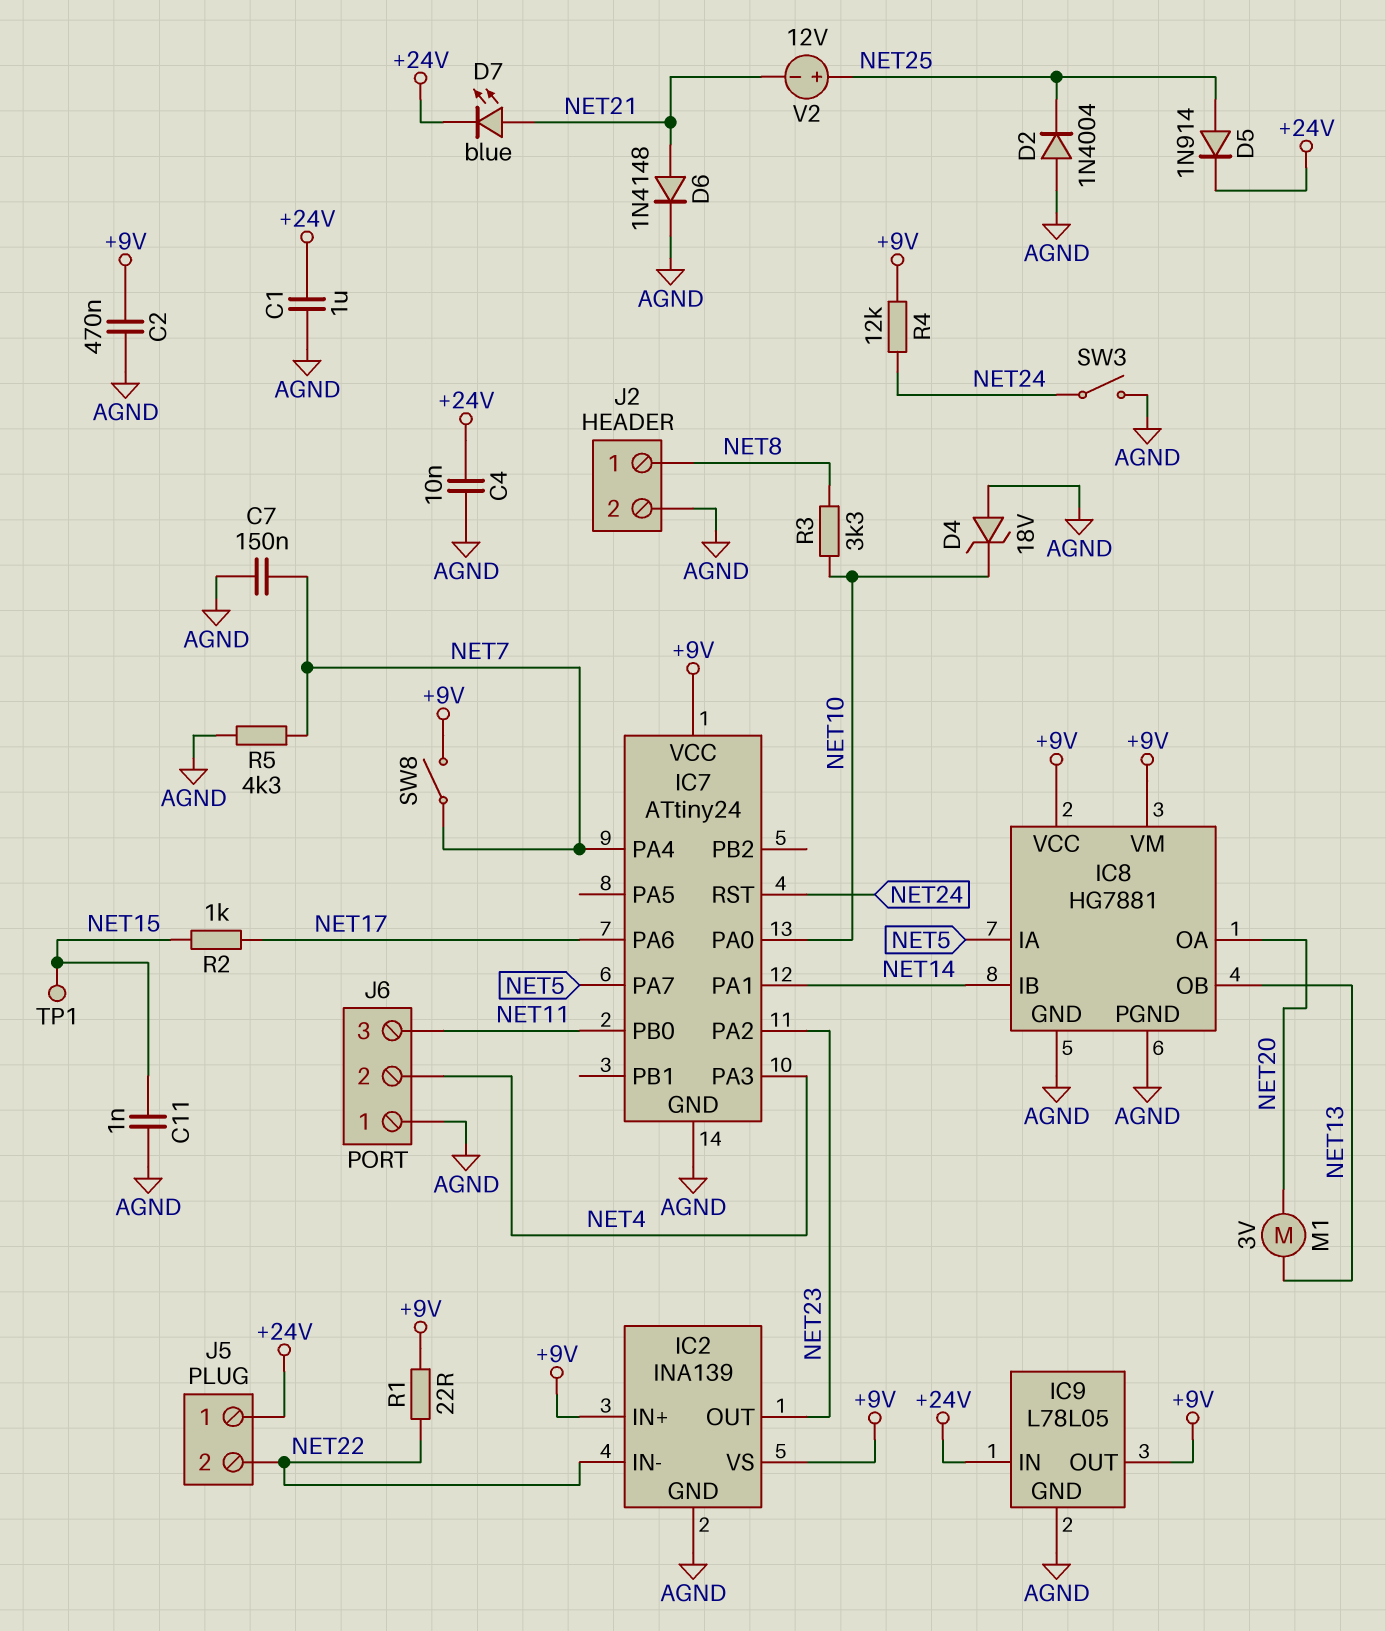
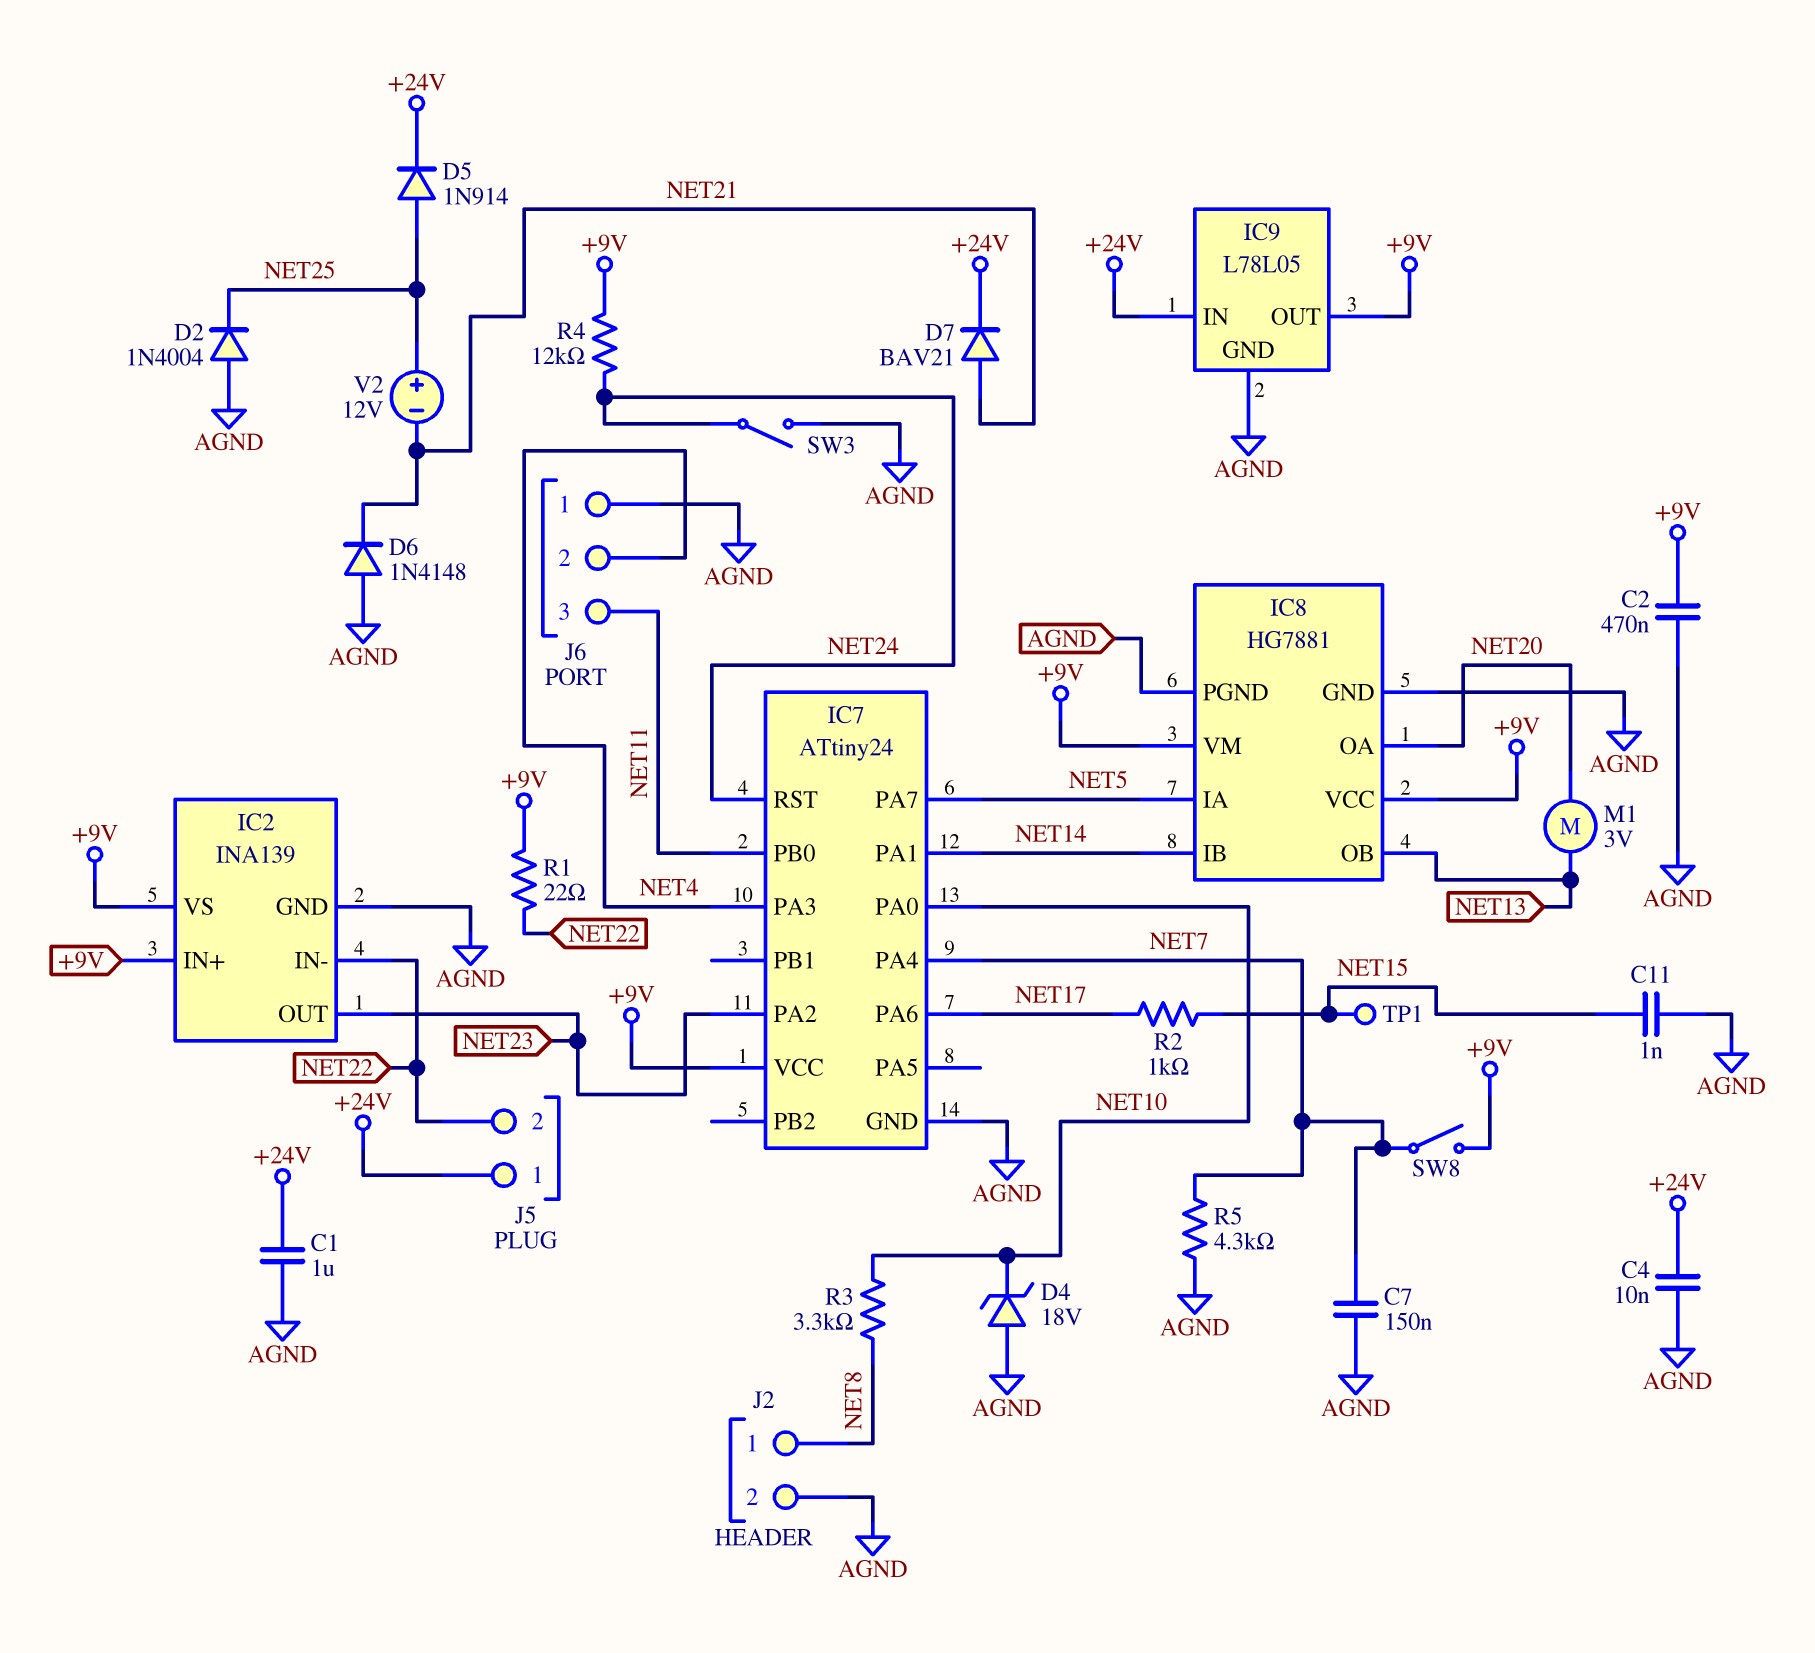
D6: diode 1N4148 (A NET21, K AGND) -> diode 1N4148 (A AGND, K NET21)
D7: LED blue (A NET21, K +24V) -> diode BAV21 (A NET21, K +24V)

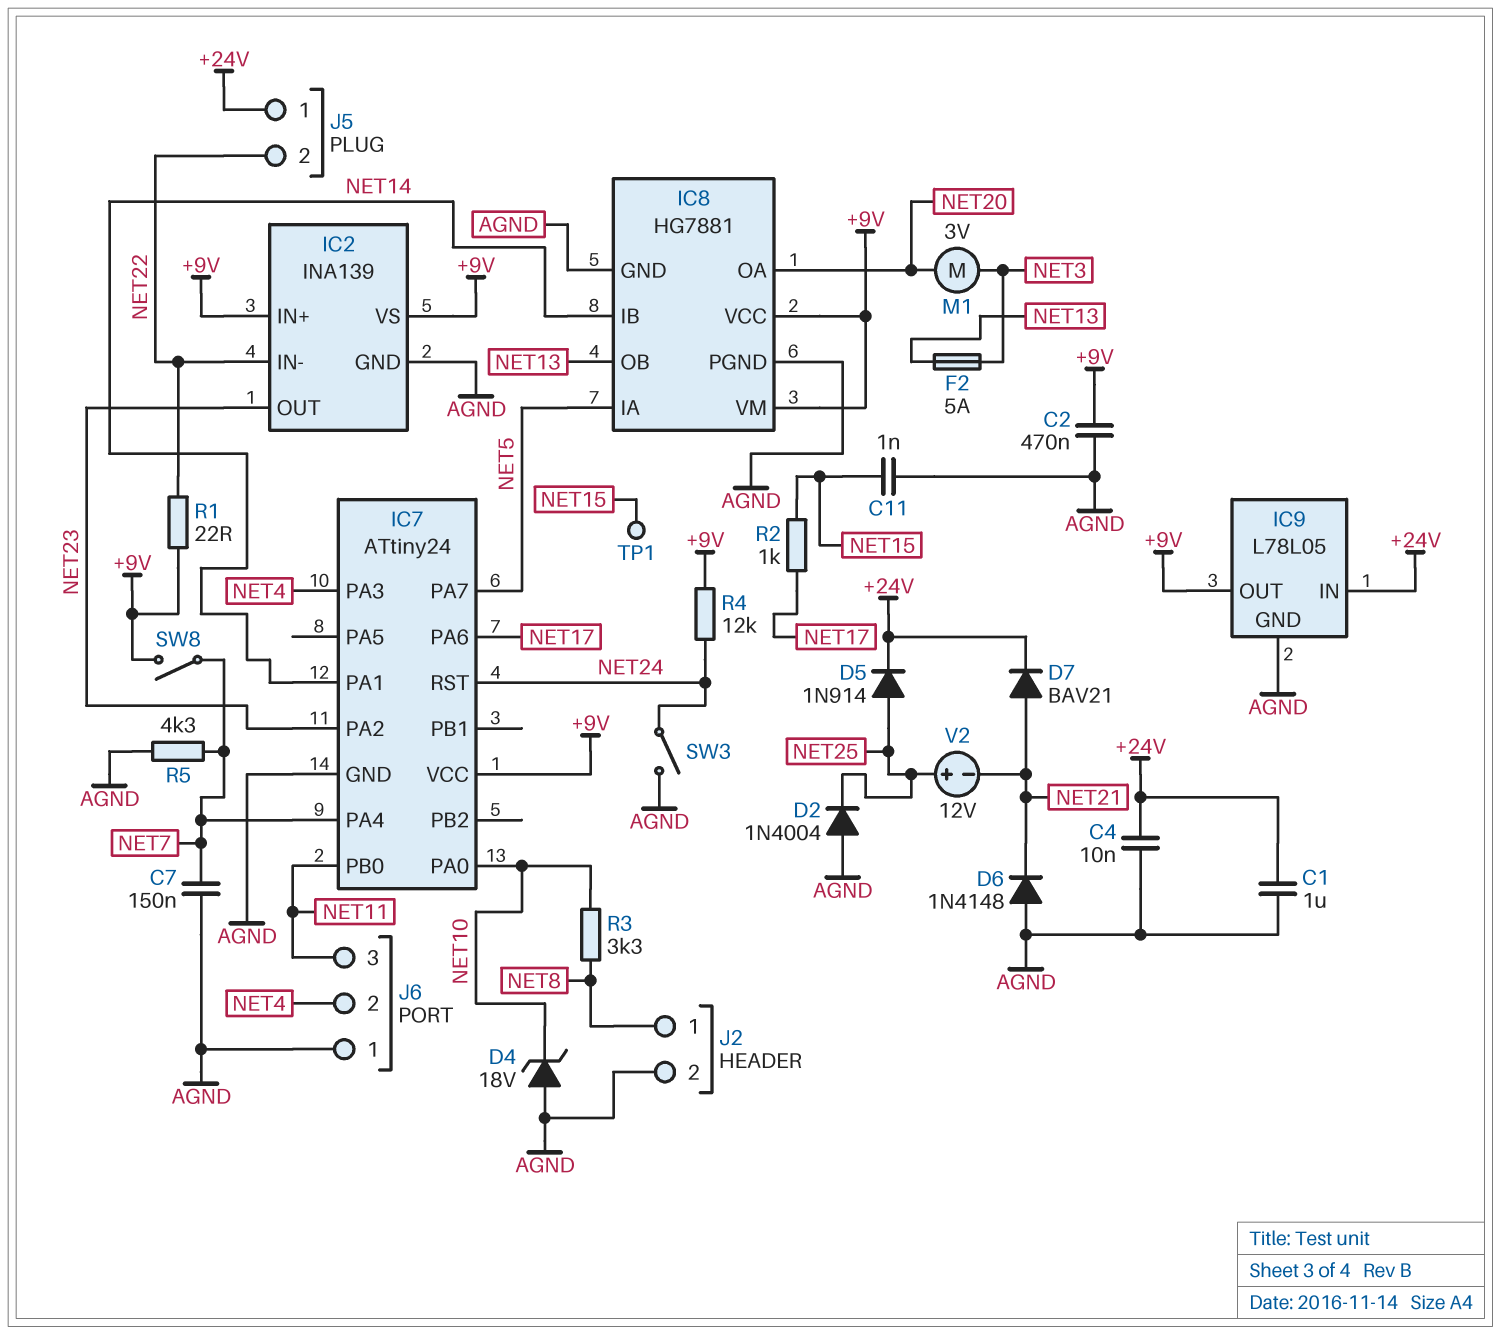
F2: none -> 5A (NET3, NET13)
M1: motor 3V (NET13, NET20) -> motor 3V (NET3, NET20)

